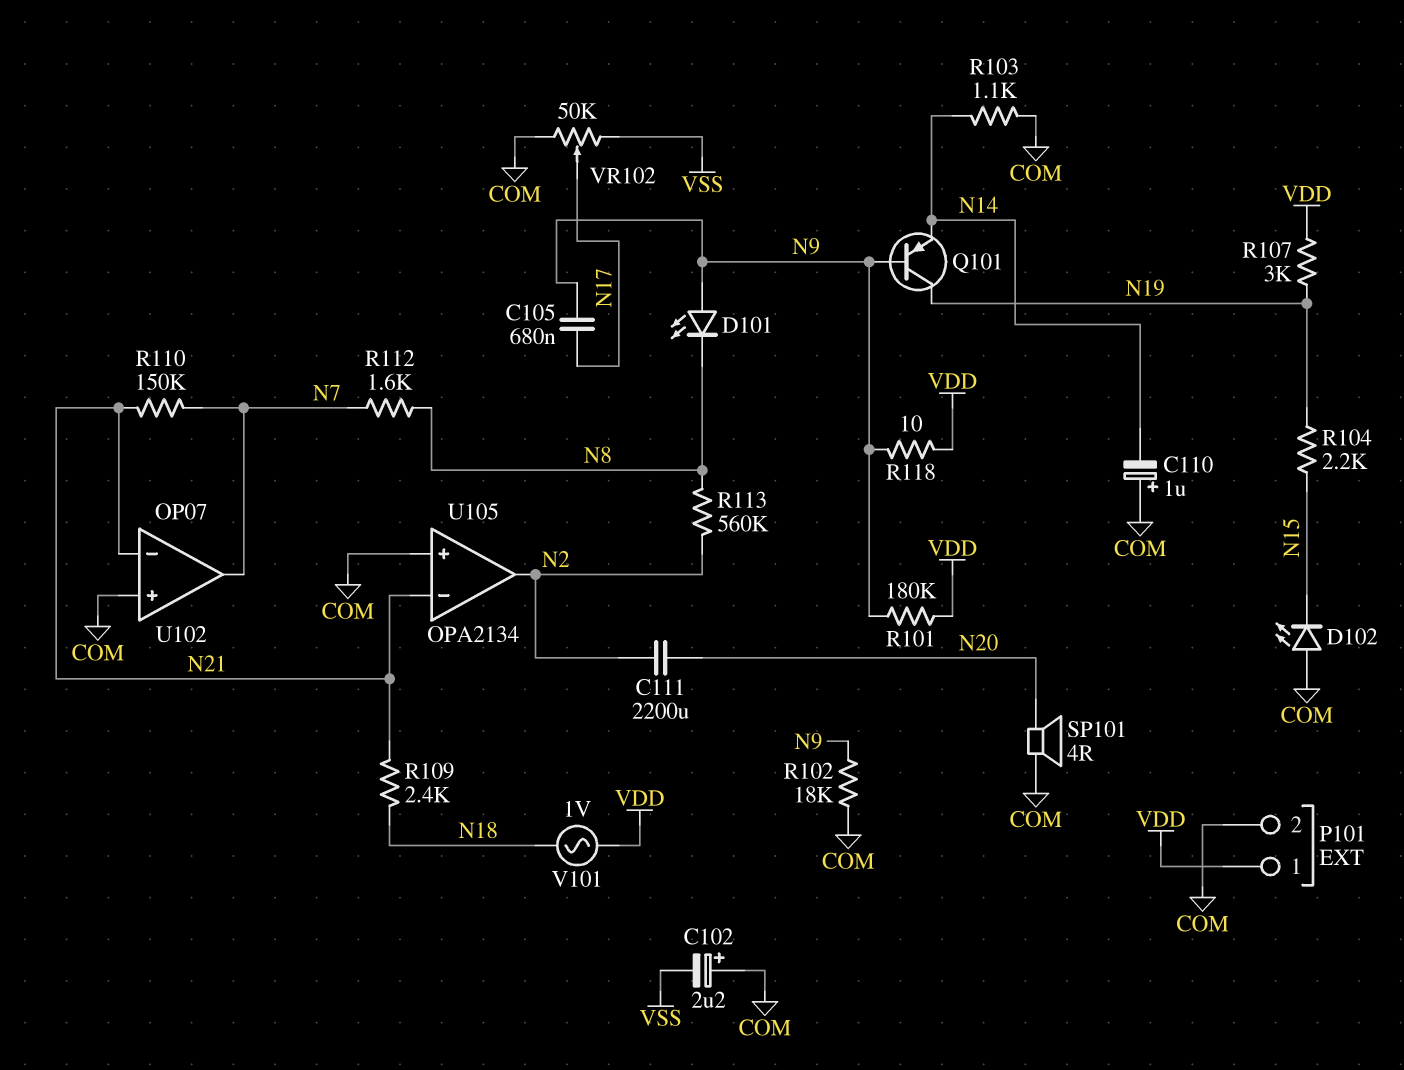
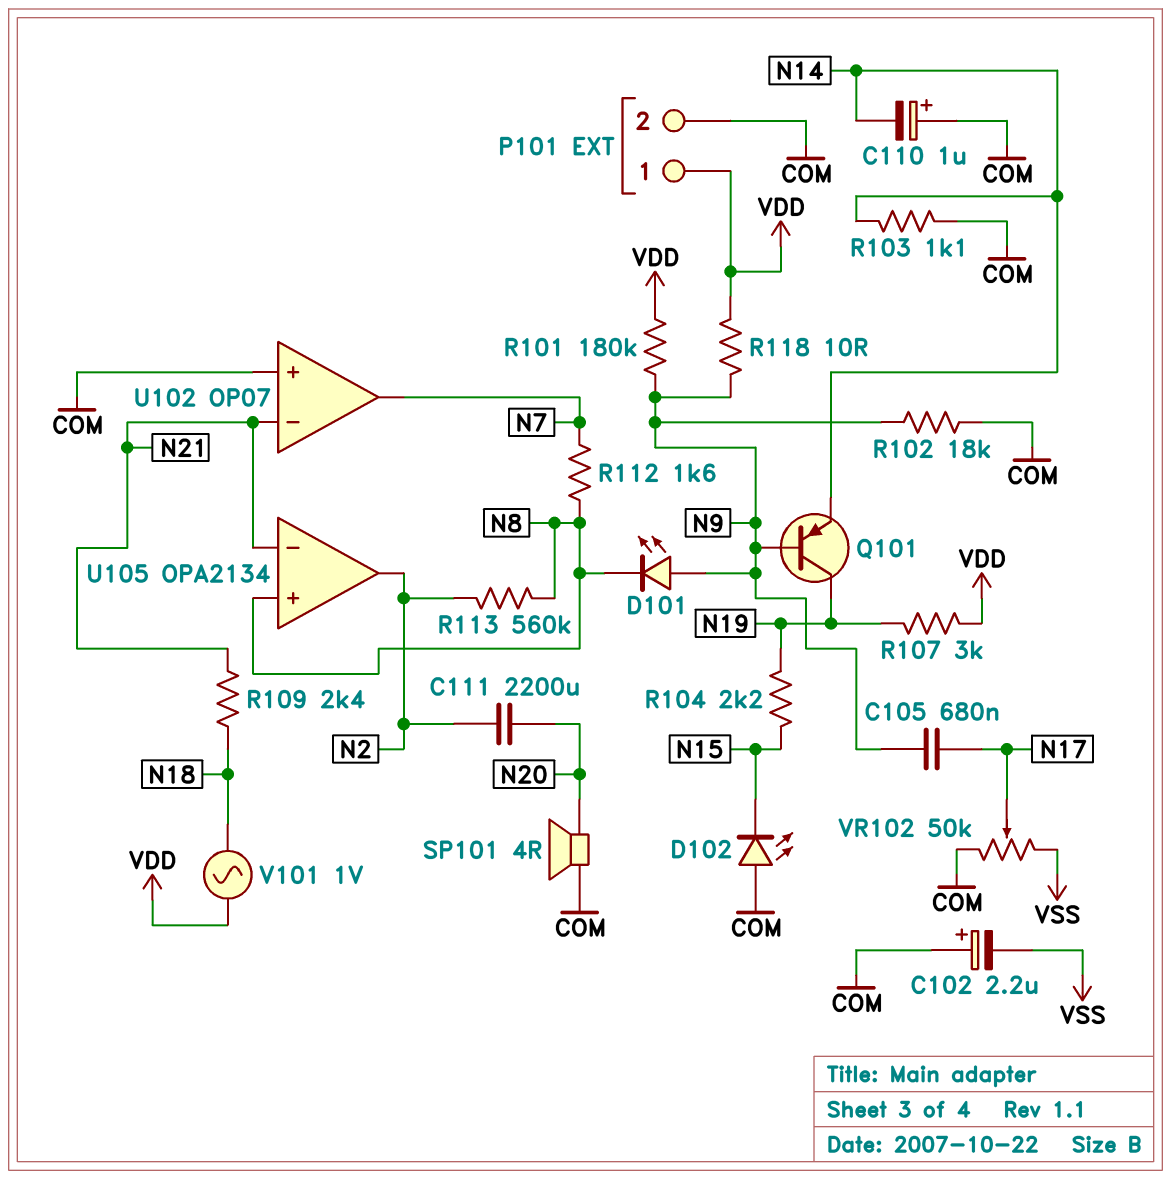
R110: 150k (N7, N21) -> none
U105 pin in+: COM -> N8

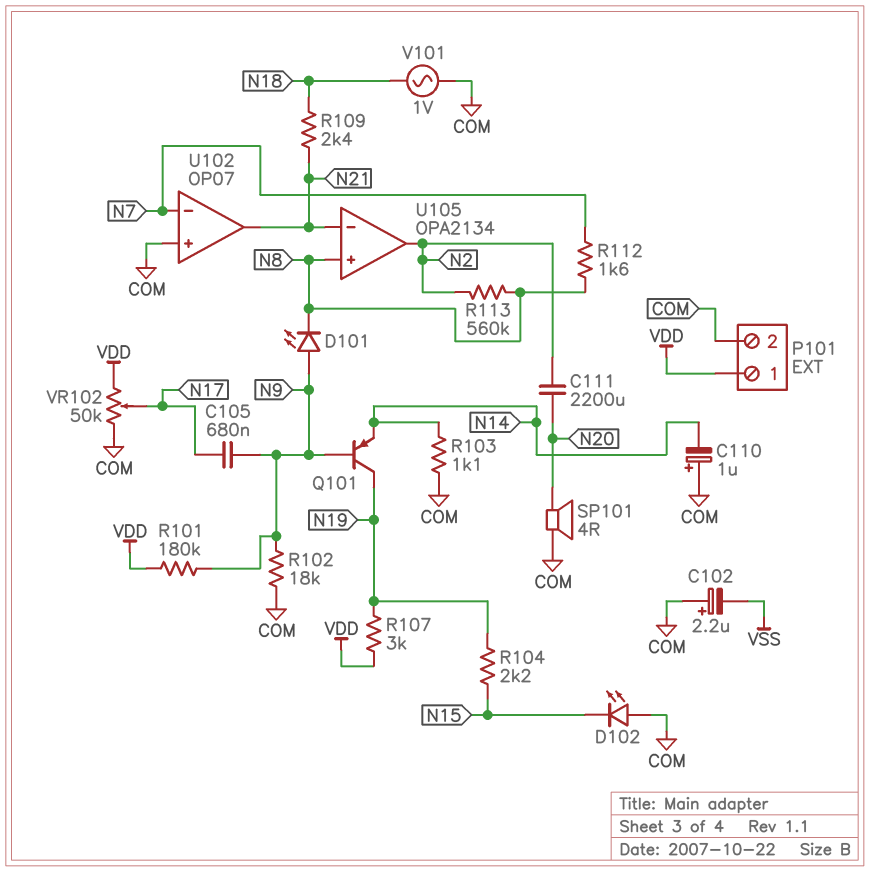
R118: 10 (N9, VDD) -> none
U102 pin in-: N21 -> N7
U102 pin out: N7 -> N21
V101: AC 1V (N18, VDD) -> AC 1V (COM, N18)
VR102: 50k (COM, VSS, wiper N17) -> 50k (COM, VDD, wiper N17)

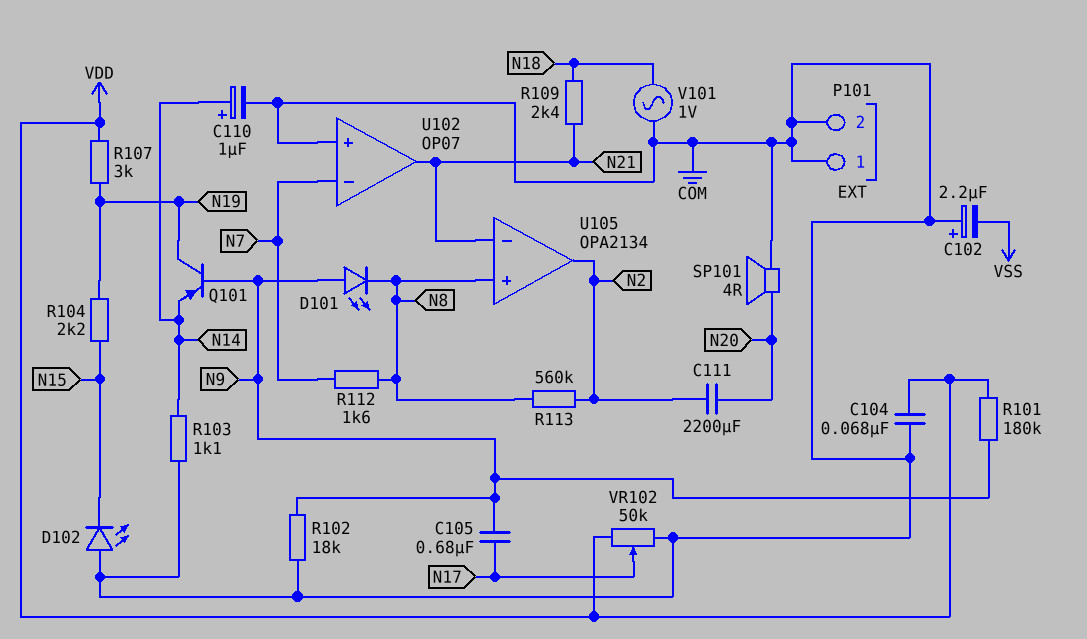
C104: none -> 68nF (COM, VDD)
C110: 1uF (plus COM, minus N14) -> 1uF (plus N14, minus COM)
P101 pin 1: VDD -> COM

